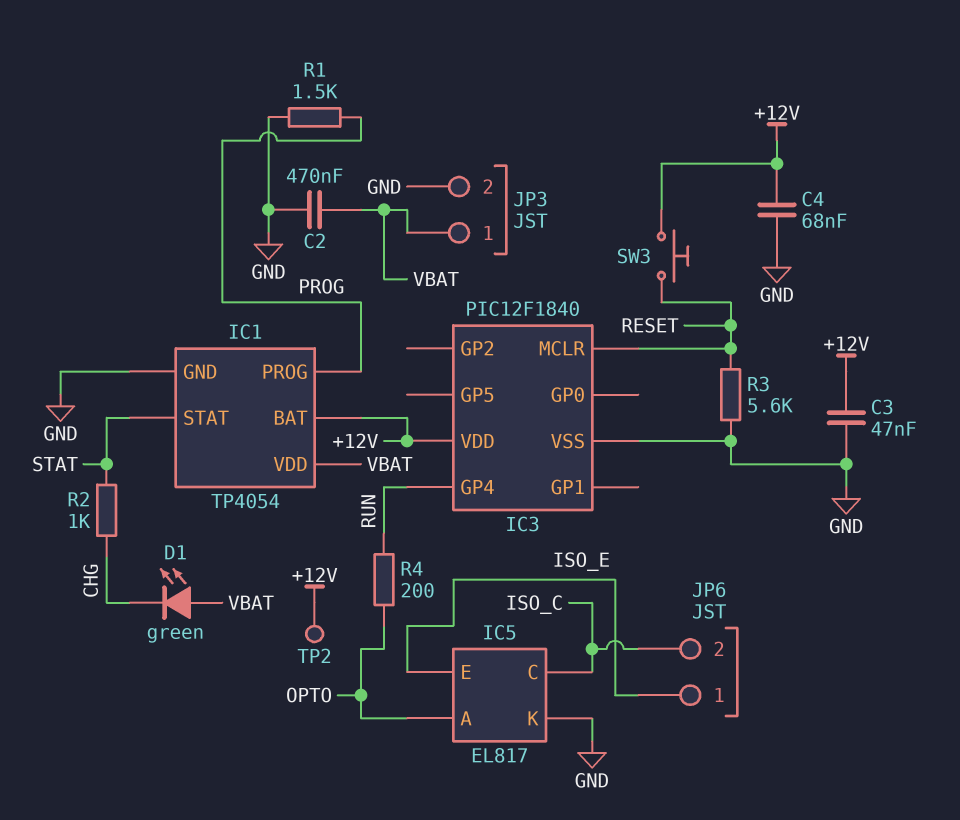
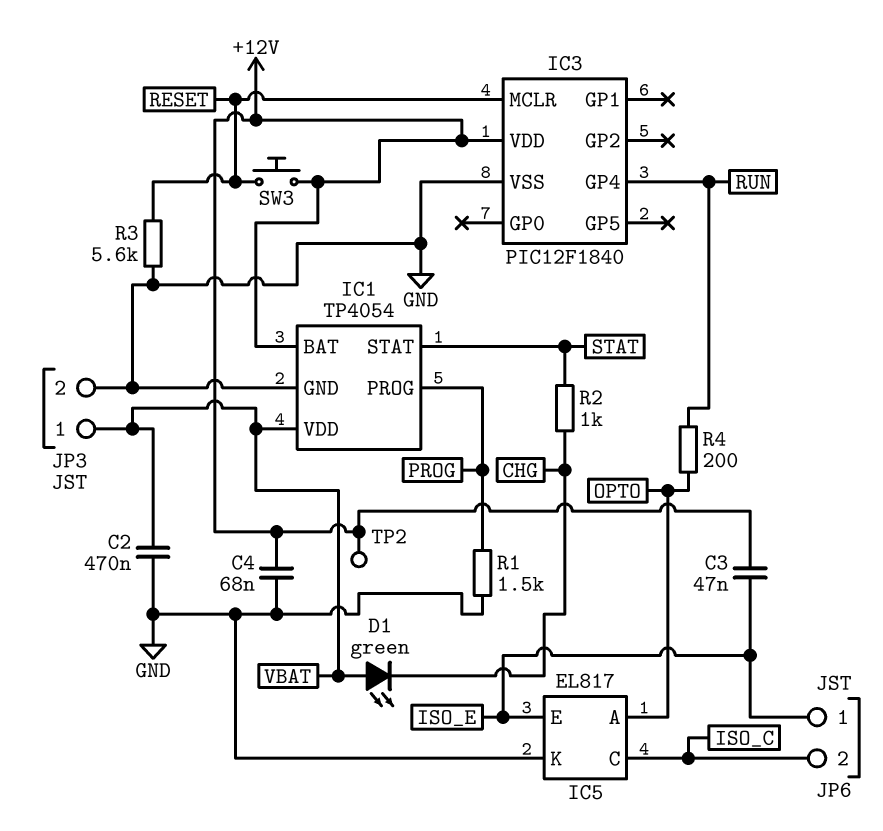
C3: 47nF (+12V, GND) -> 47nF (+12V, ISO_E)

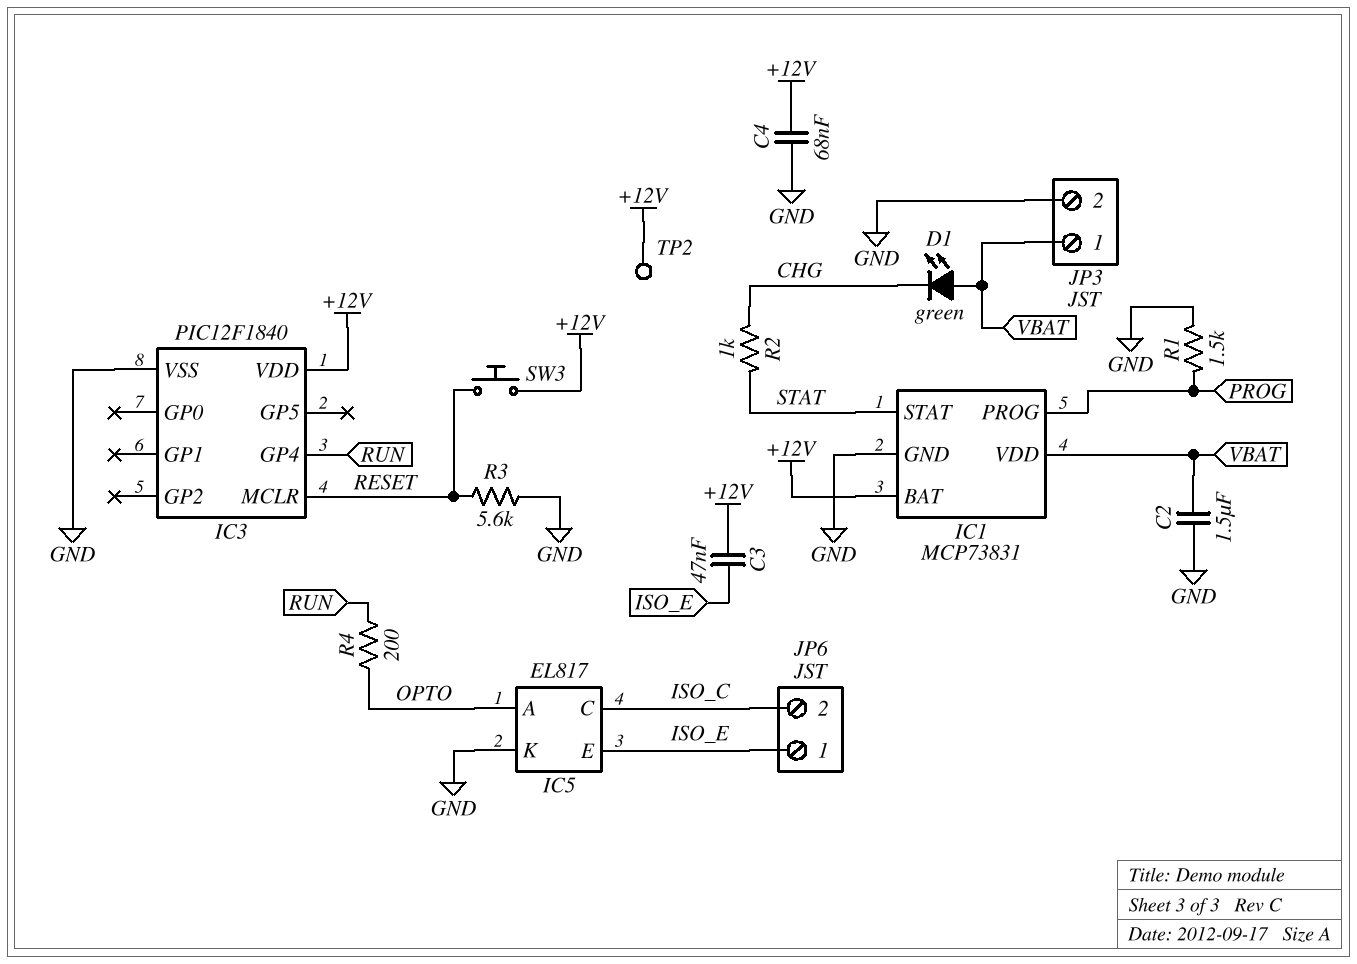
C2: 470nF (GND, VBAT) -> 1.5uF (GND, VBAT)
IC1: TP4054 -> MCP73831

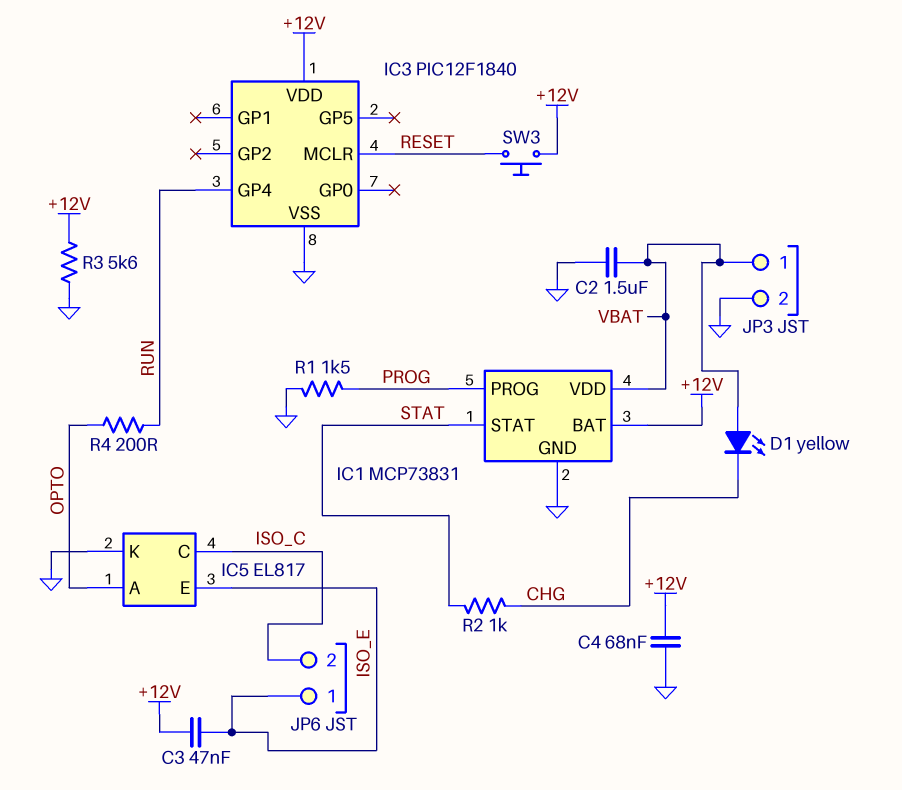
D1: LED green (A VBAT, K CHG) -> LED yellow (A VBAT, K CHG)
R3: 5.6k (GND, RESET) -> 5.6k (+12V, GND)
TP2: test point (+12V) -> none

